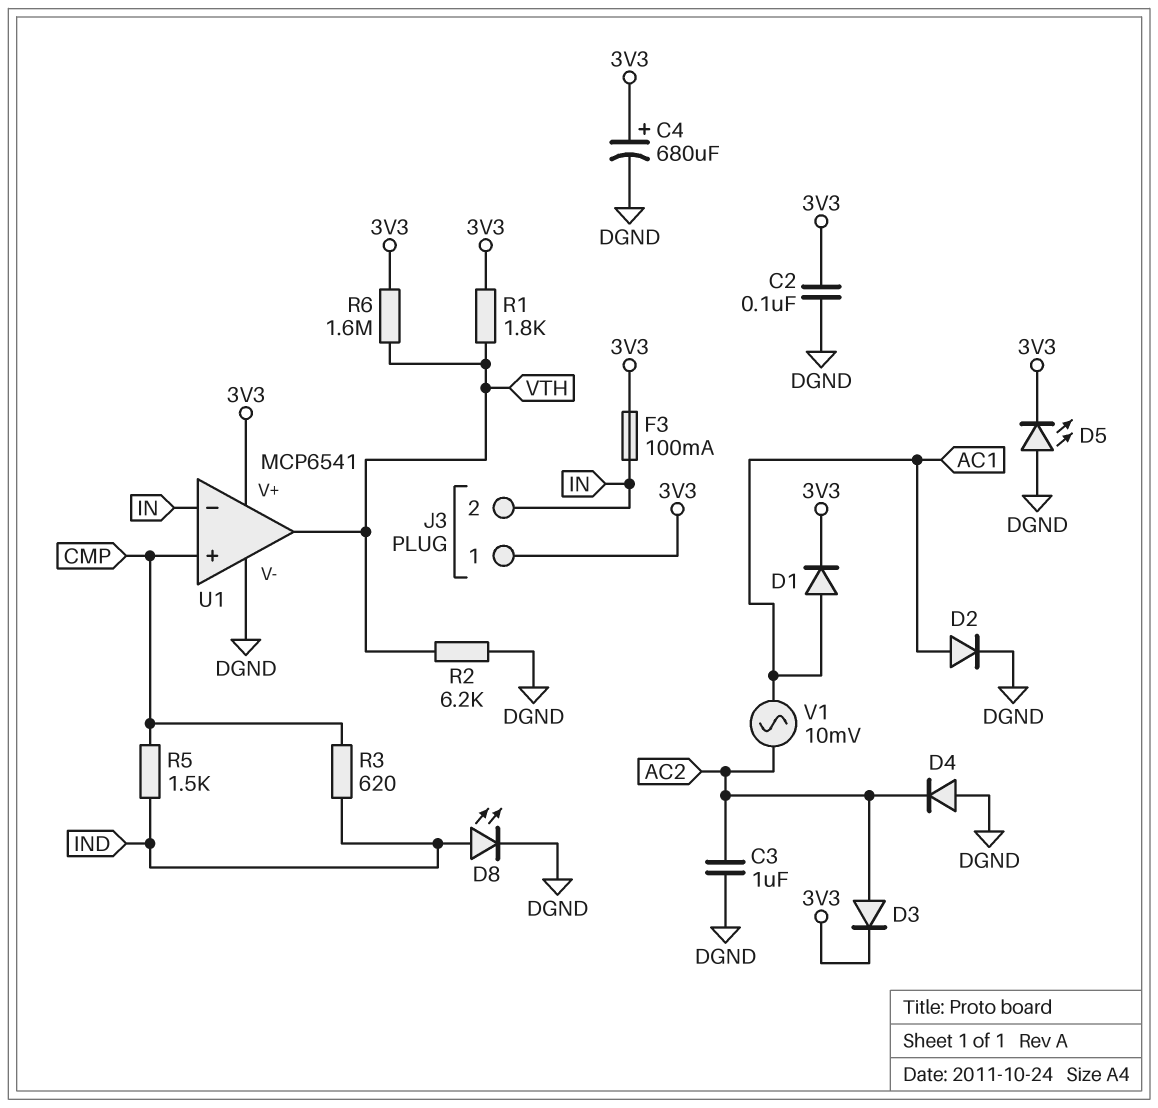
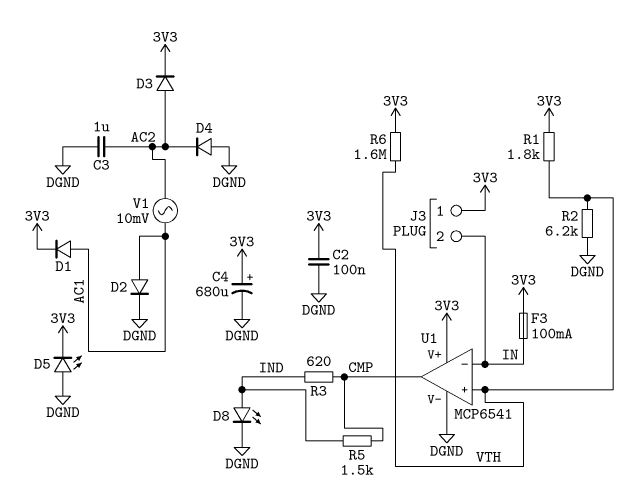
U1 pin in+: CMP -> VTH
U1 pin out: VTH -> CMP

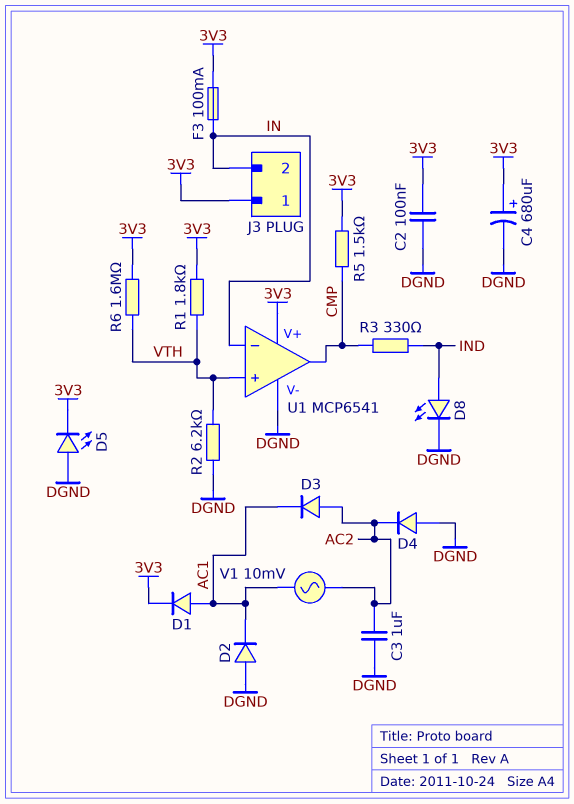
D2: diode (A AC1, K DGND) -> diode (A DGND, K AC1)
D3: diode (A AC2, K 3V3) -> diode (A AC2, K AC1)
R3: 620 (CMP, IND) -> 330 (CMP, IND)
R5: 1.5k (CMP, IND) -> 1.5k (3V3, CMP)

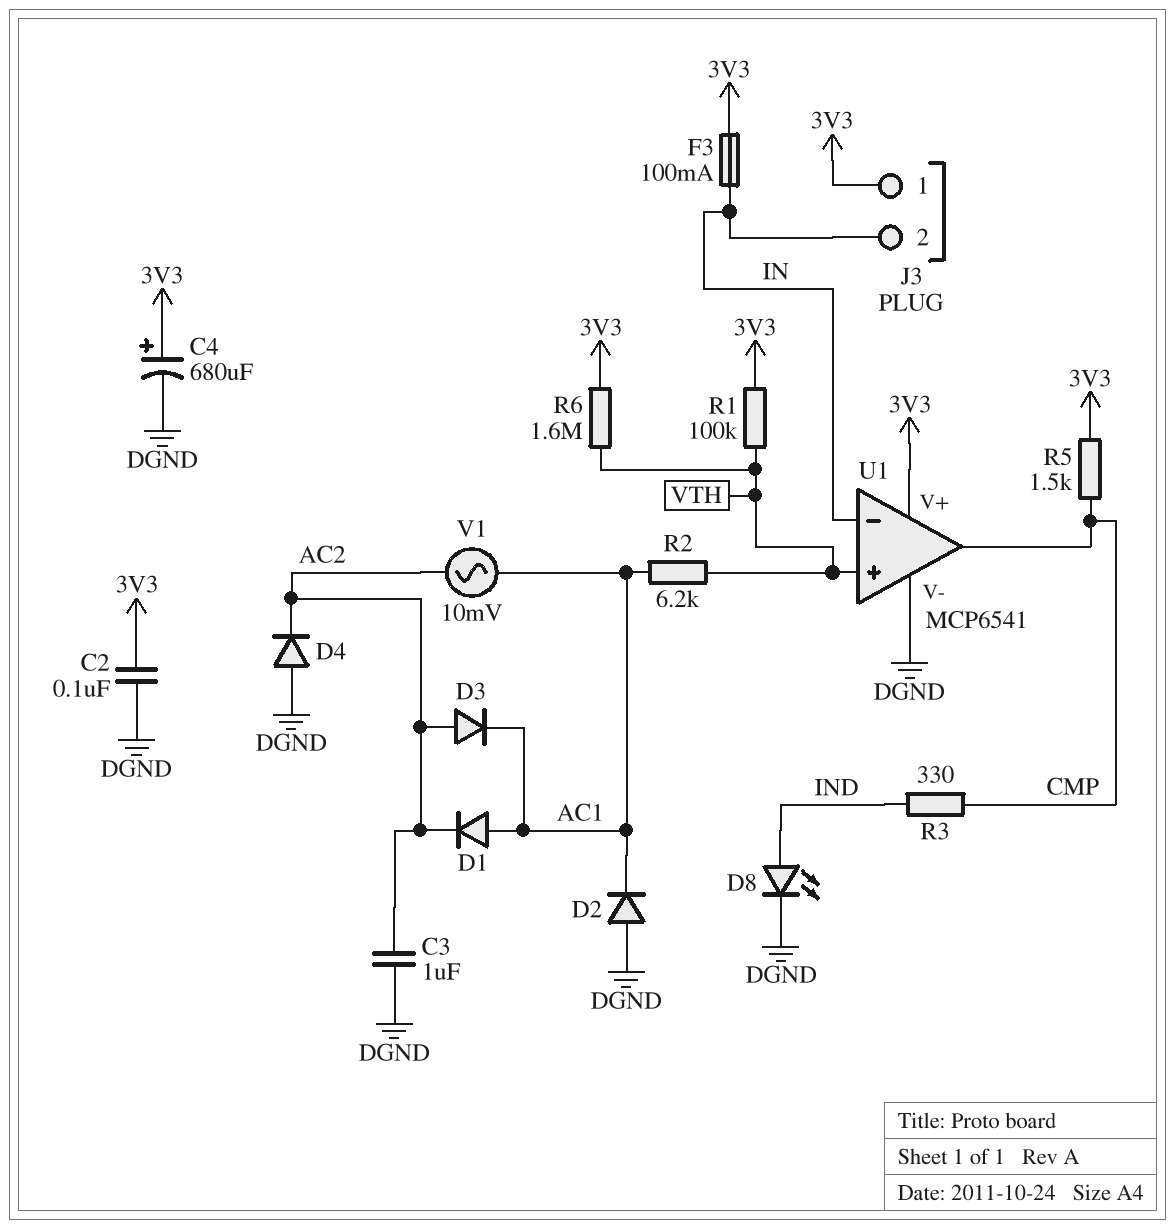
D1: diode (A AC1, K 3V3) -> diode (A AC1, K AC2)
D5: LED (A DGND, K 3V3) -> none
R1: 1.8k (3V3, VTH) -> 100k (3V3, VTH)
R2: 6.2k (DGND, VTH) -> 6.2k (AC1, VTH)

